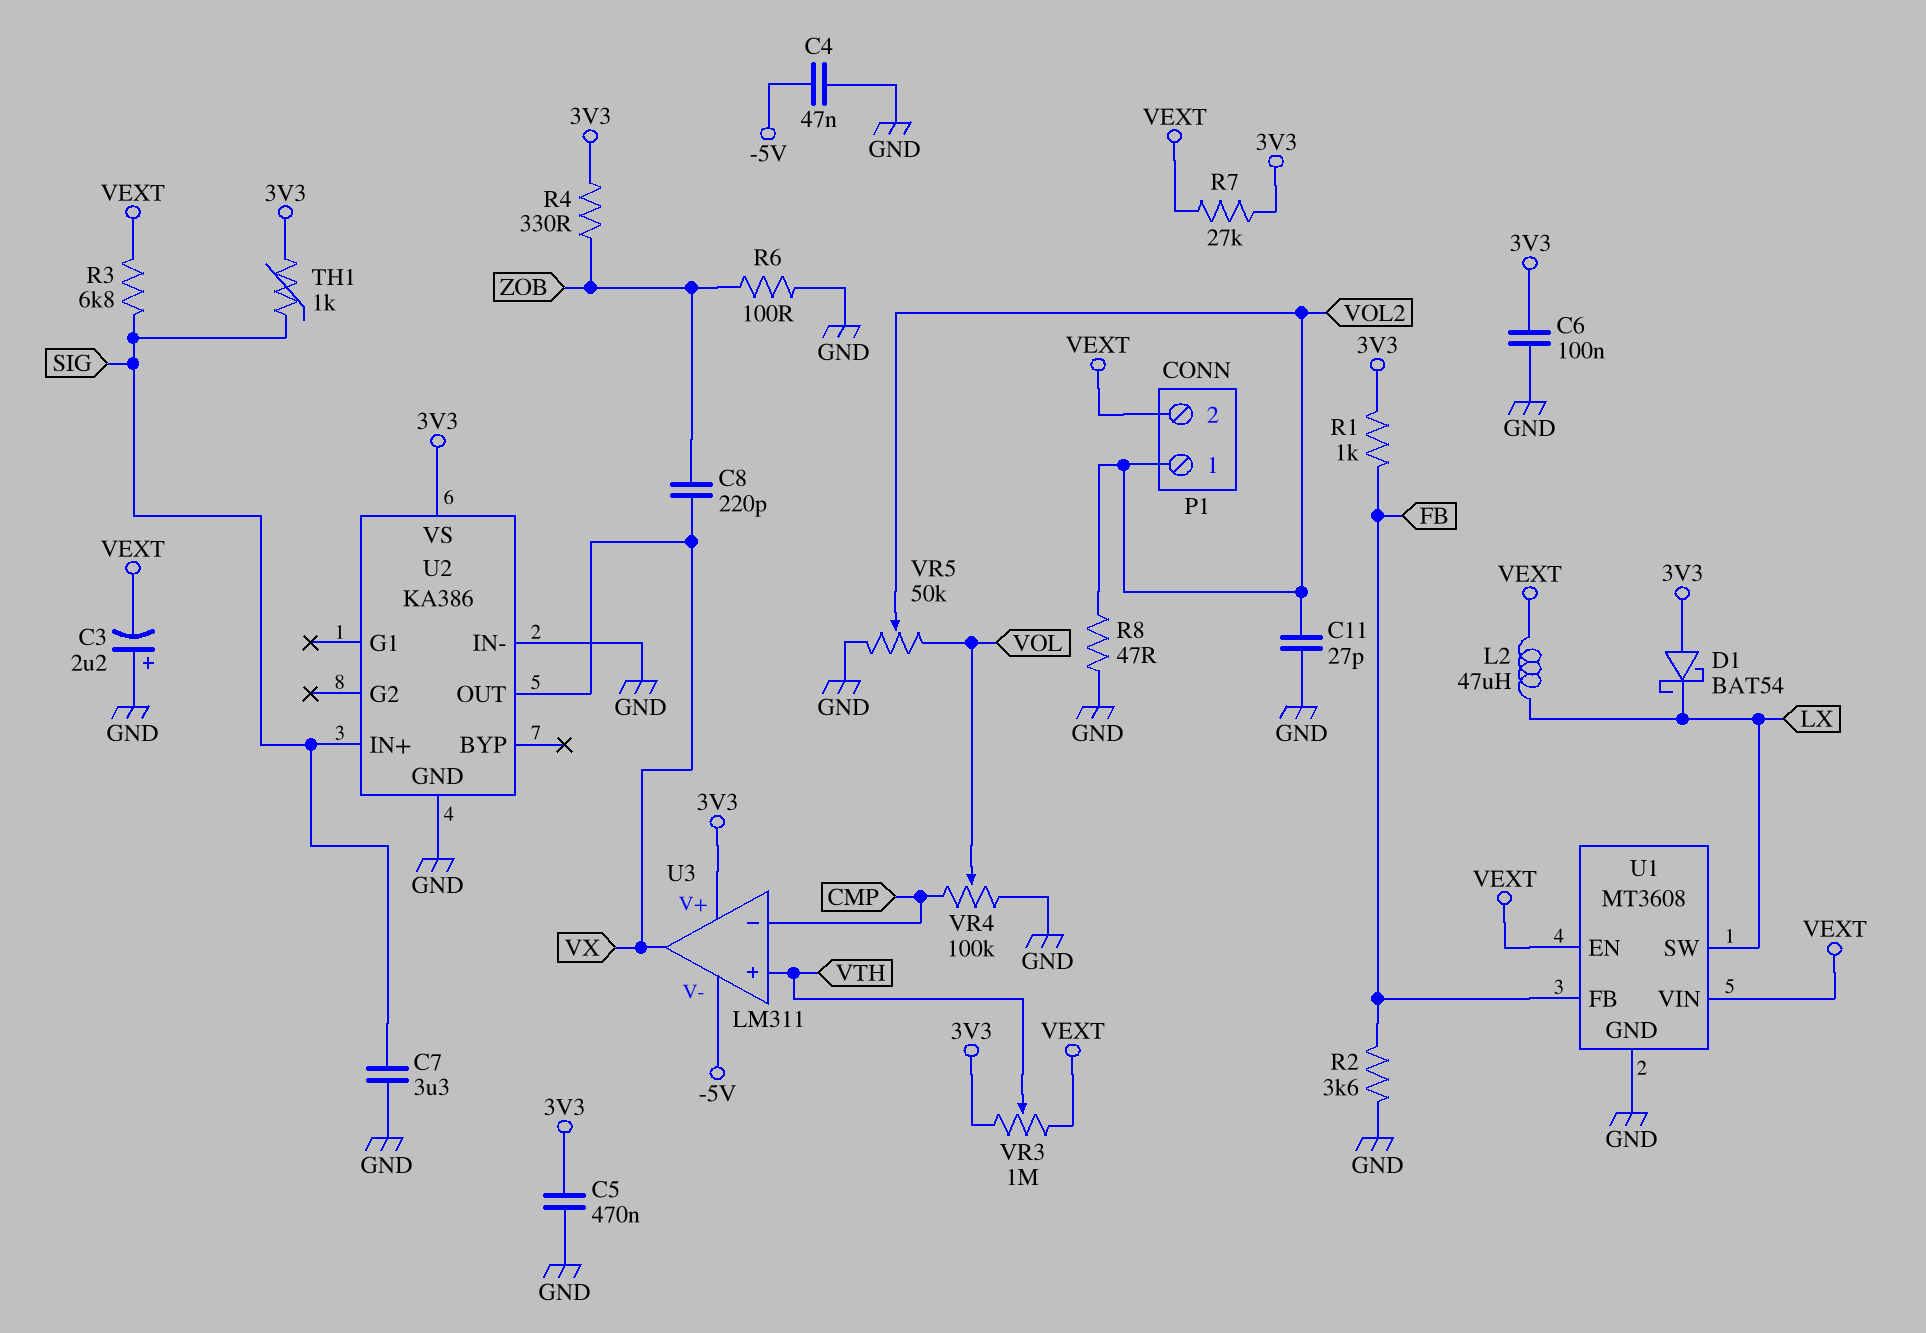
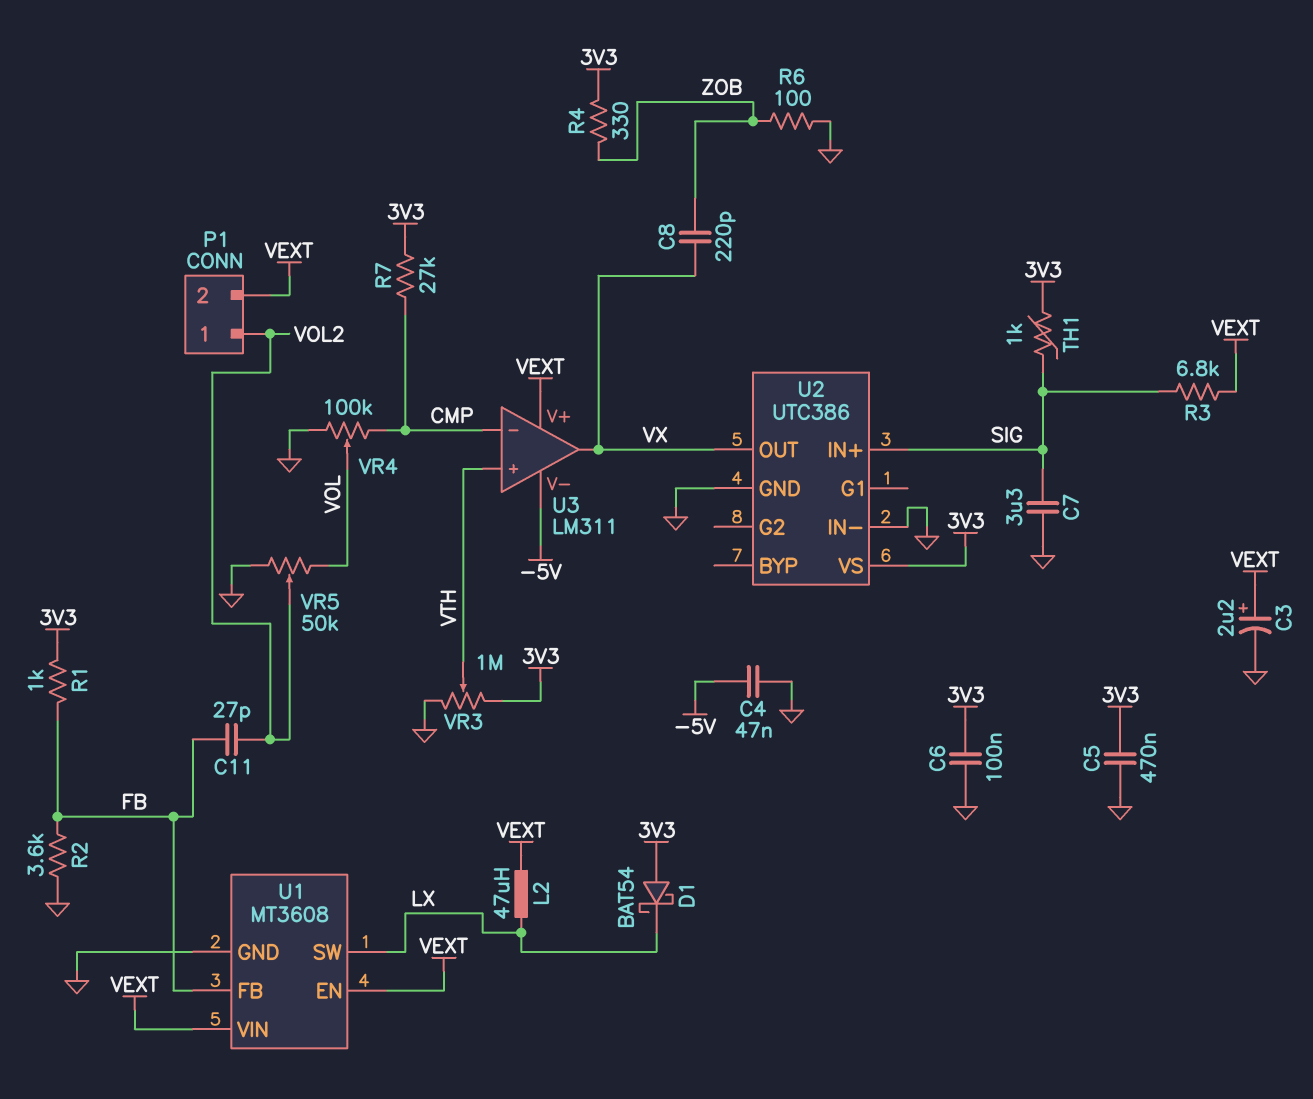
C3: 2.2uF (plus GND, minus VEXT) -> 2.2uF (plus VEXT, minus GND)
C11: 27pF (GND, VOL2) -> 27pF (FB, VOL2)
R7: 27k (3V3, VEXT) -> 27k (3V3, CMP)
R8: 47 (GND, VOL2) -> none
U2: KA386 -> UTC386
U3 pin V+: 3V3 -> VEXT
VR3: 1M (3V3, VEXT, wiper VTH) -> 1M (3V3, GND, wiper VTH)

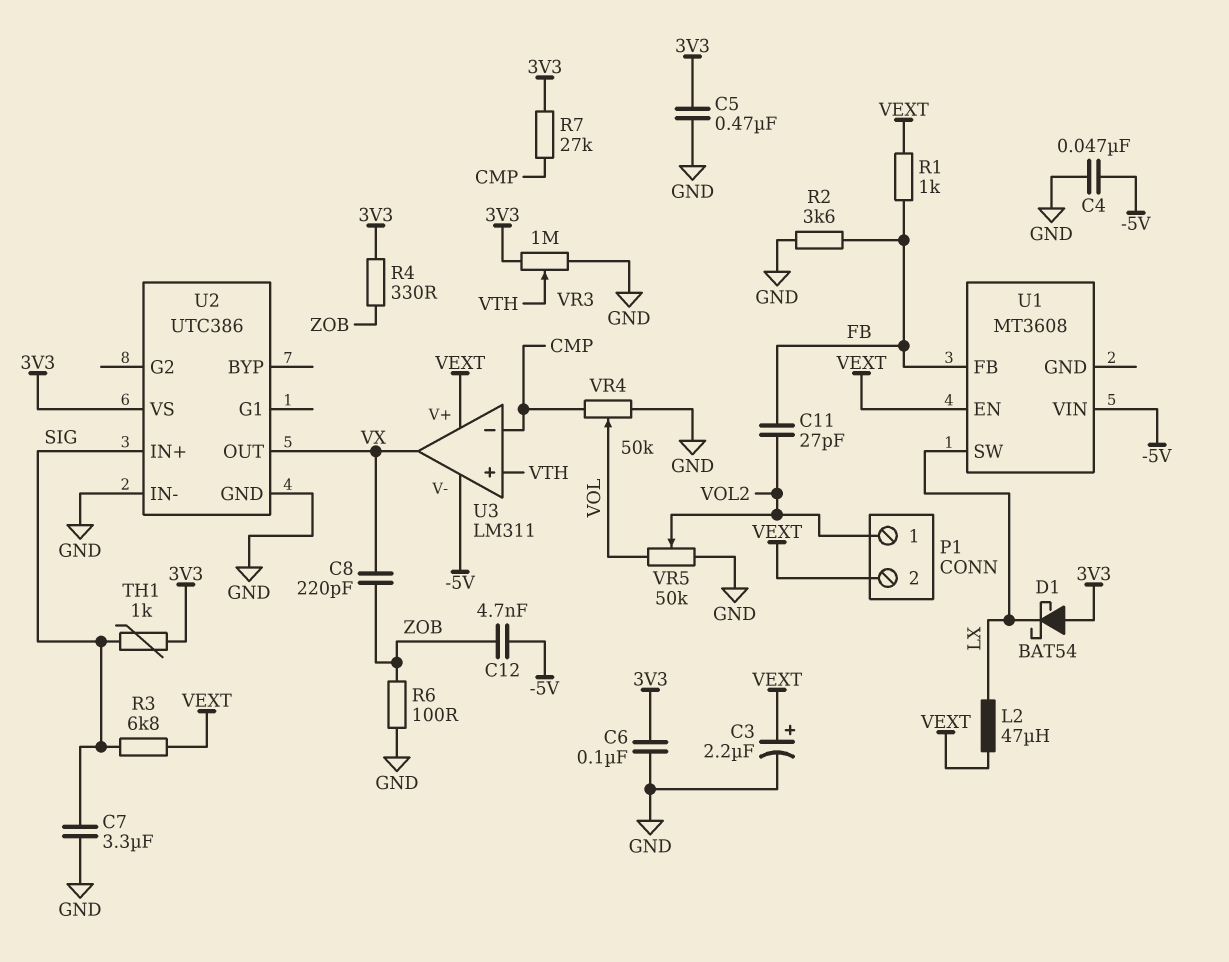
C12: none -> 4.7nF (-5V, ZOB)
R1: 1k (3V3, FB) -> 1k (FB, VEXT)
U1 pin GND: GND -> none
U1 pin VIN: VEXT -> -5V
VR4: 100k (CMP, GND, wiper VOL) -> 50k (CMP, GND, wiper VOL)

